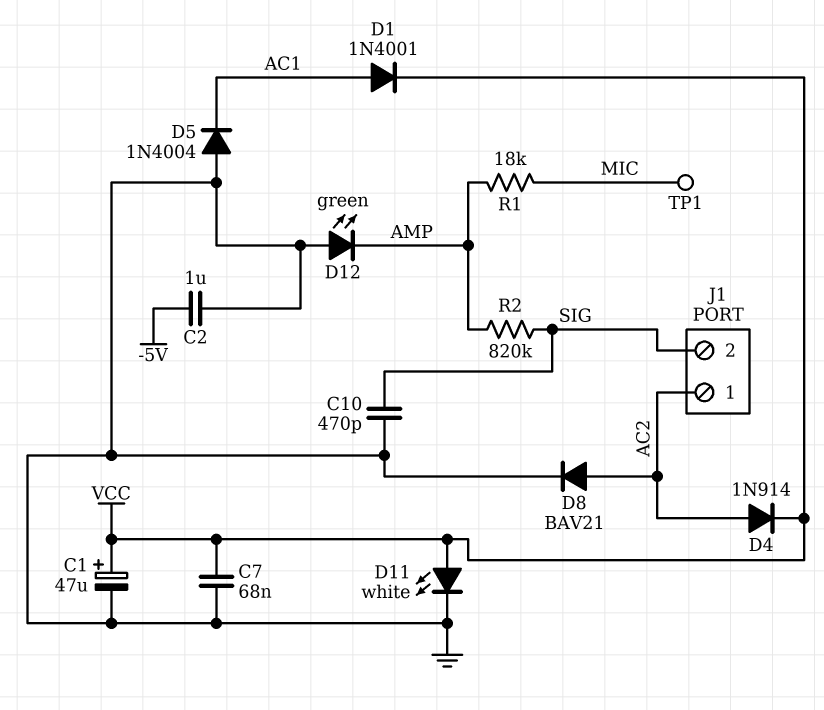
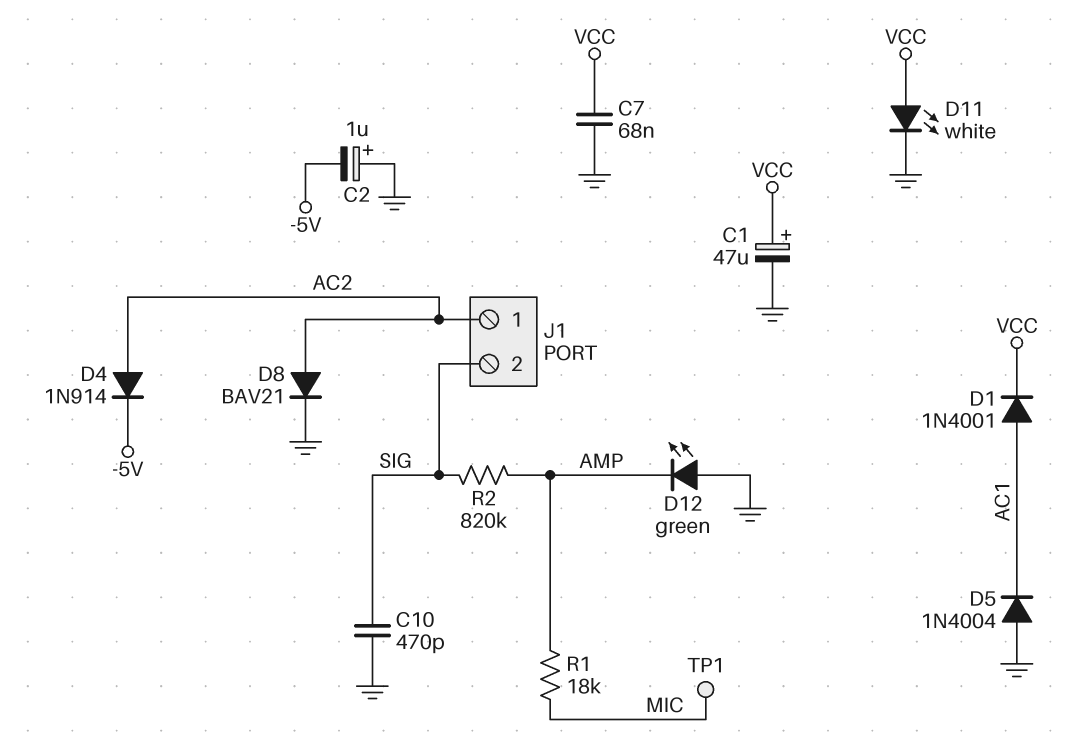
C2: 1uF (-5V, GND) -> 1uF (plus GND, minus -5V)
D4: diode 1N914 (A AC2, K VCC) -> diode 1N914 (A AC2, K -5V)

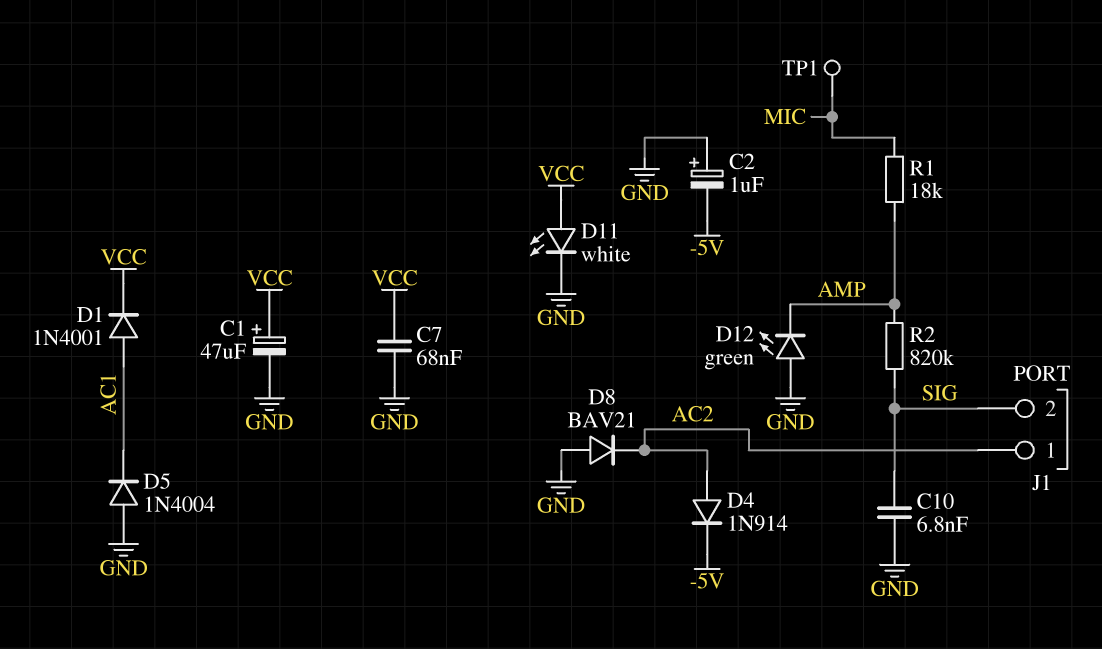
C10: 470pF (GND, SIG) -> 6.8nF (GND, SIG)
D8: diode BAV21 (A AC2, K GND) -> diode BAV21 (A GND, K AC2)

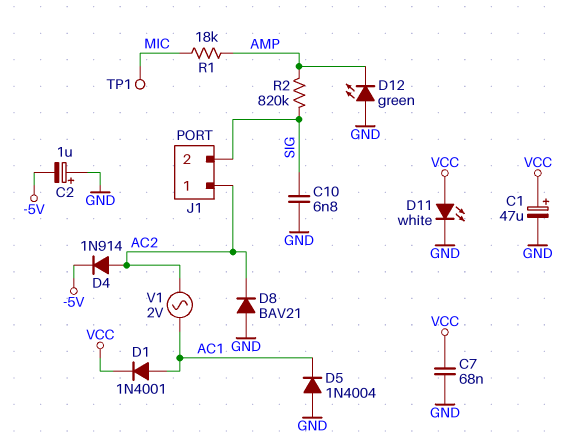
V1: none -> AC 2V (AC1, AC2)

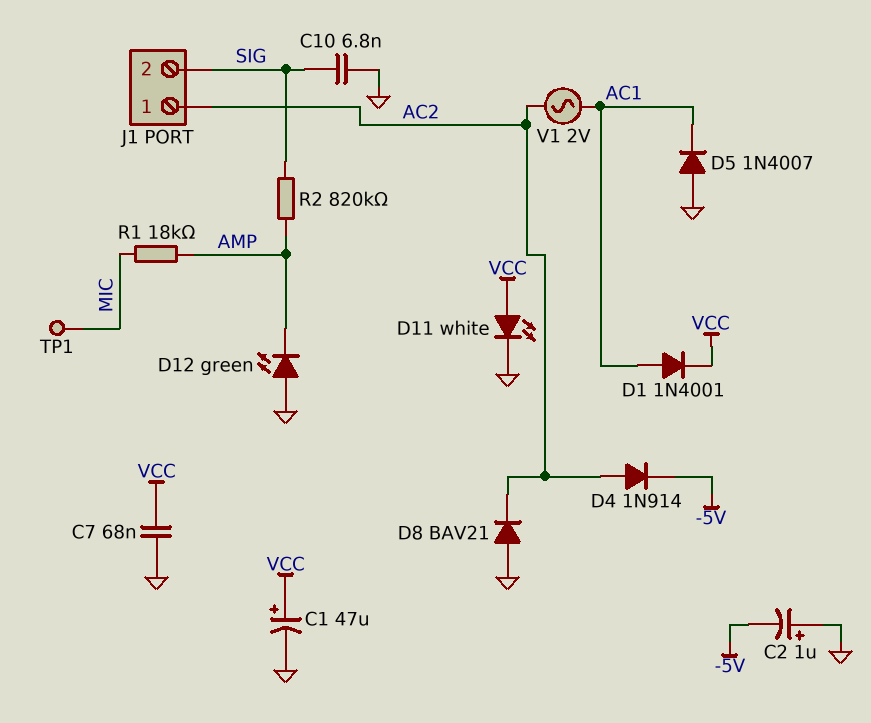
D5: diode 1N4004 (A GND, K AC1) -> diode 1N4007 (A GND, K AC1)

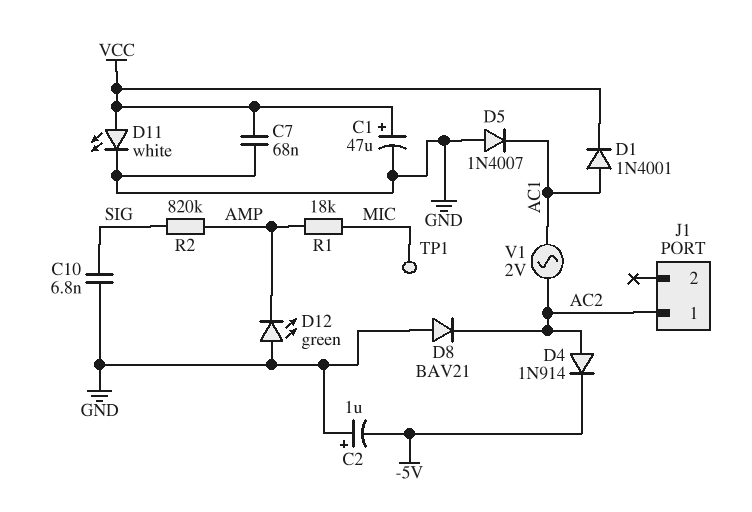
J1 pin 2: SIG -> none

